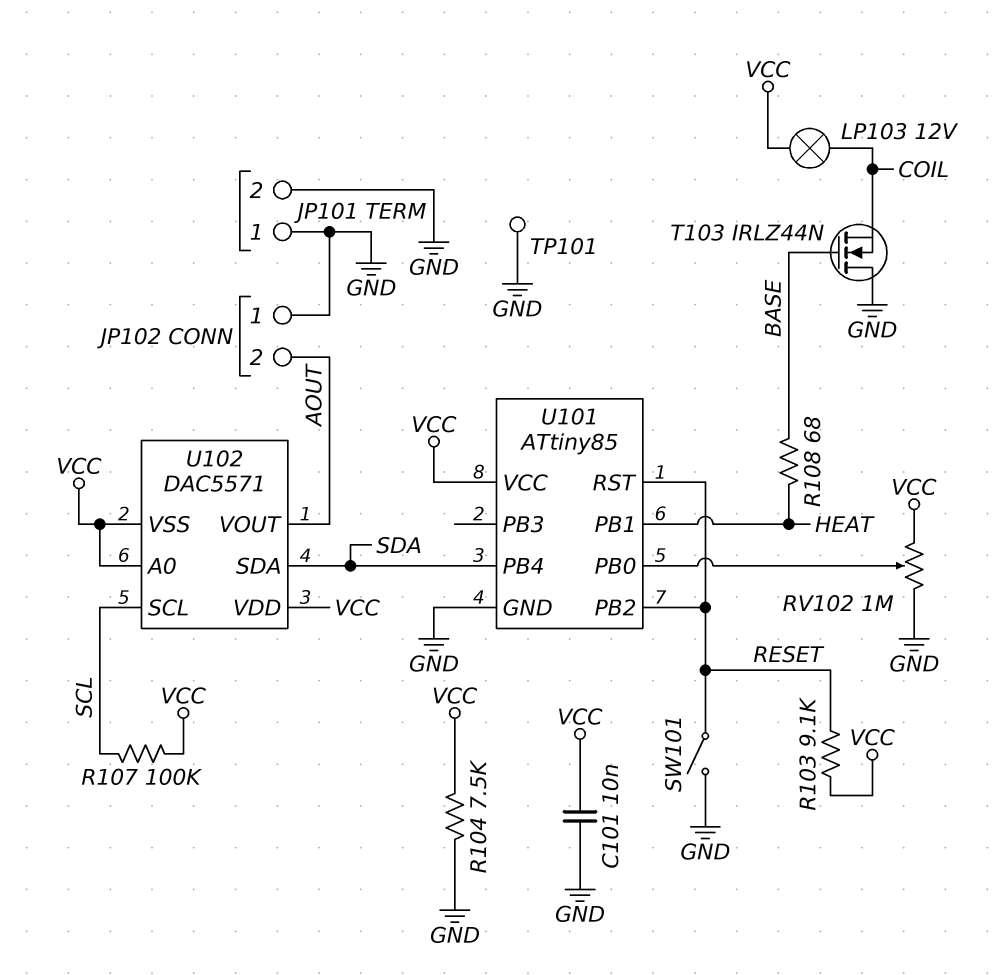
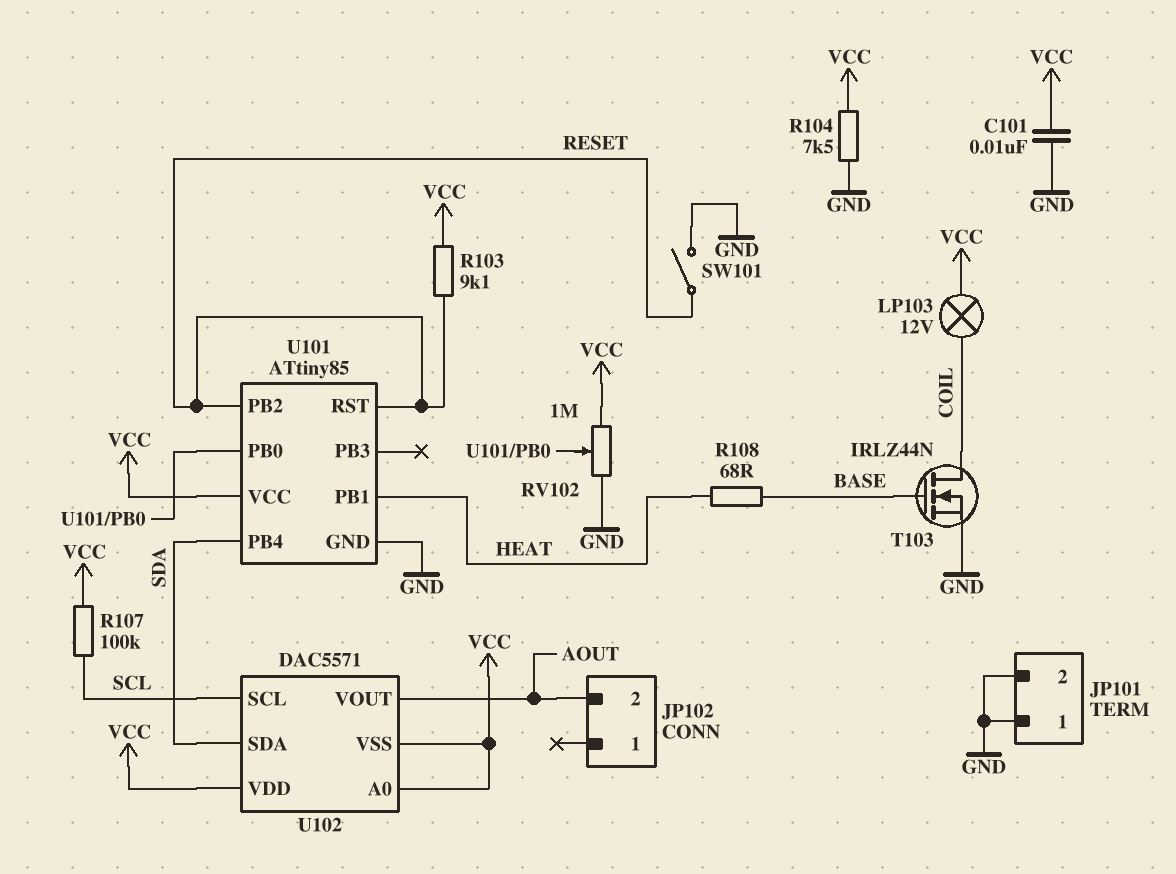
JP102 pin 1: GND -> none
T103: NMOS IRLZ44N (G BASE, D GND, S COIL) -> NMOS IRLZ44N (G BASE, D COIL, S GND)
TP101: test point (GND) -> none

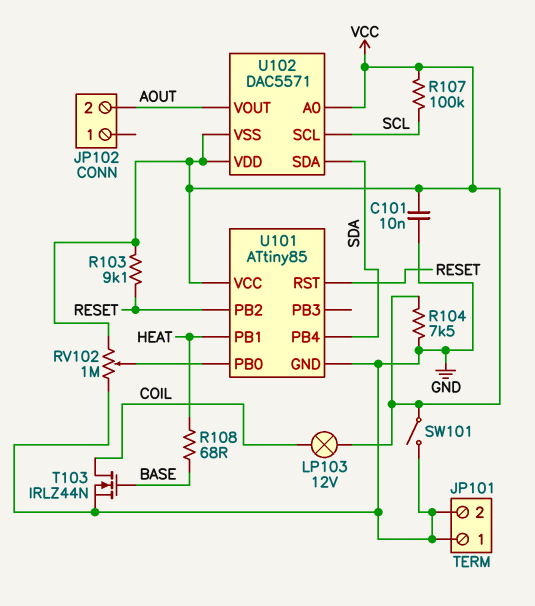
SW101: switch (GND, RESET) -> switch (GND, VCC)

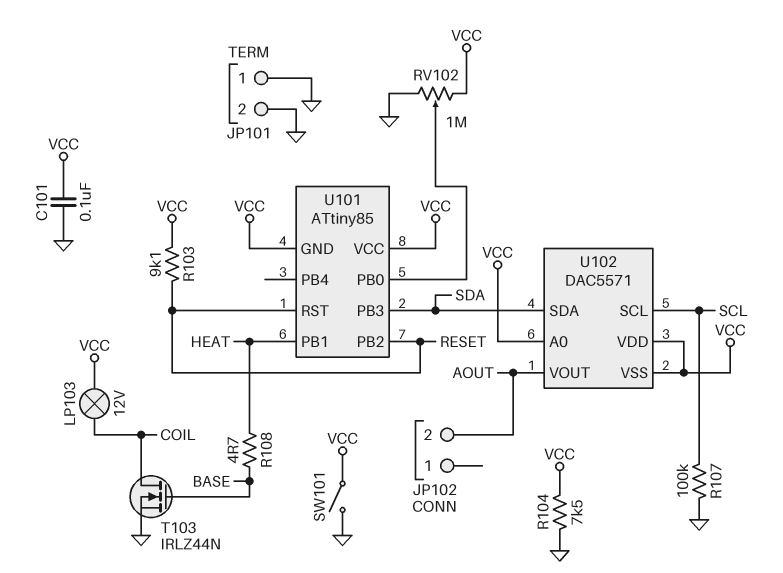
C101: 10nF (GND, VCC) -> 100nF (GND, VCC)
R107: 100k (SCL, VCC) -> 100k (GND, SCL)
R108: 68 (BASE, HEAT) -> 4.7 (BASE, HEAT)
U101 pin GND: GND -> VCC
U101 pin PB3: none -> SDA
U101 pin PB4: SDA -> none

